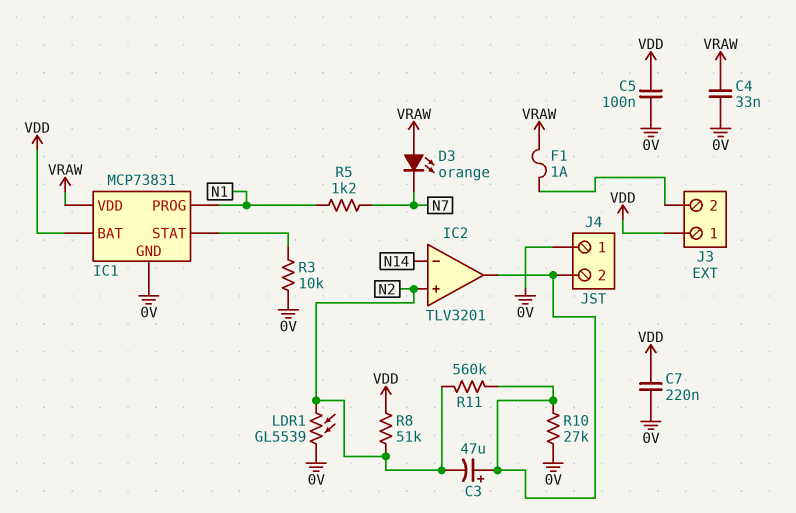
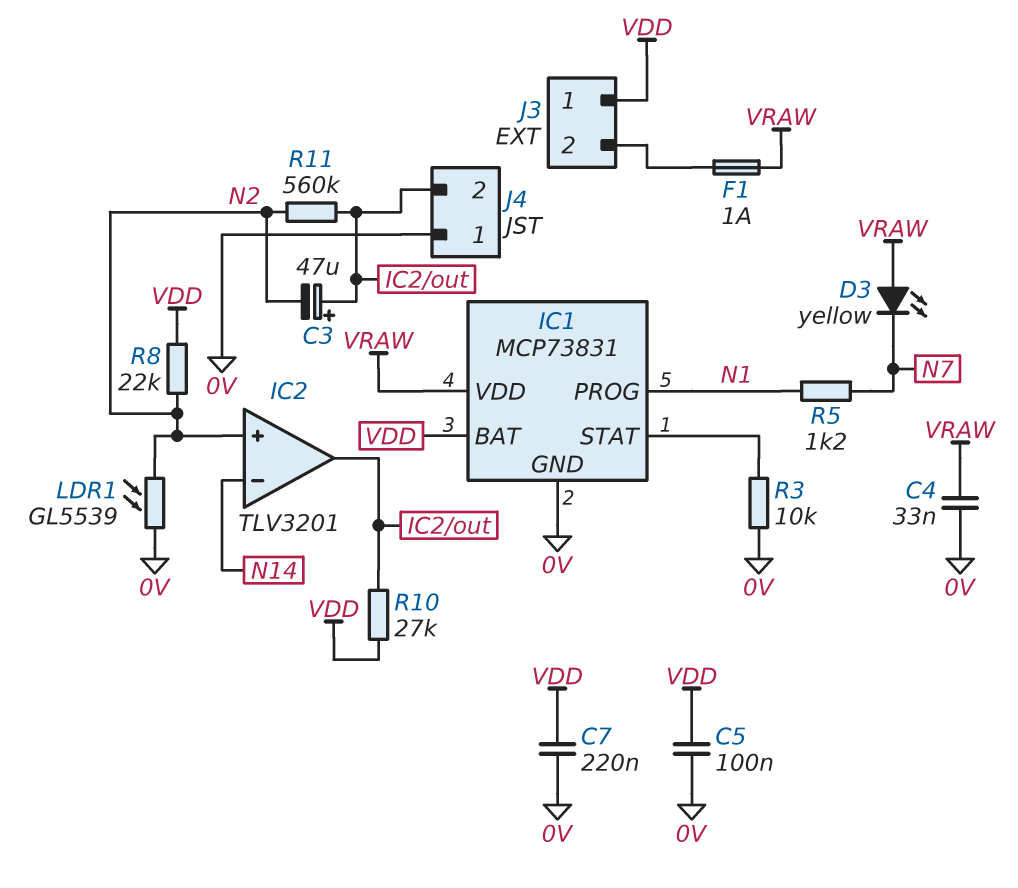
D3: LED orange (A VRAW, K N7) -> LED yellow (A VRAW, K N7)
R8: 51k (N2, VDD) -> 22k (N2, VDD)
R10: 27k (0V, IC2/out) -> 27k (IC2/out, VDD)

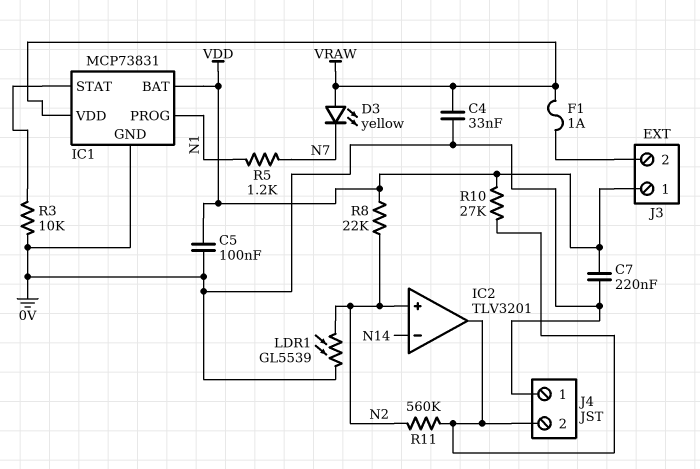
C3: 47uF (plus IC2/out, minus N2) -> none

